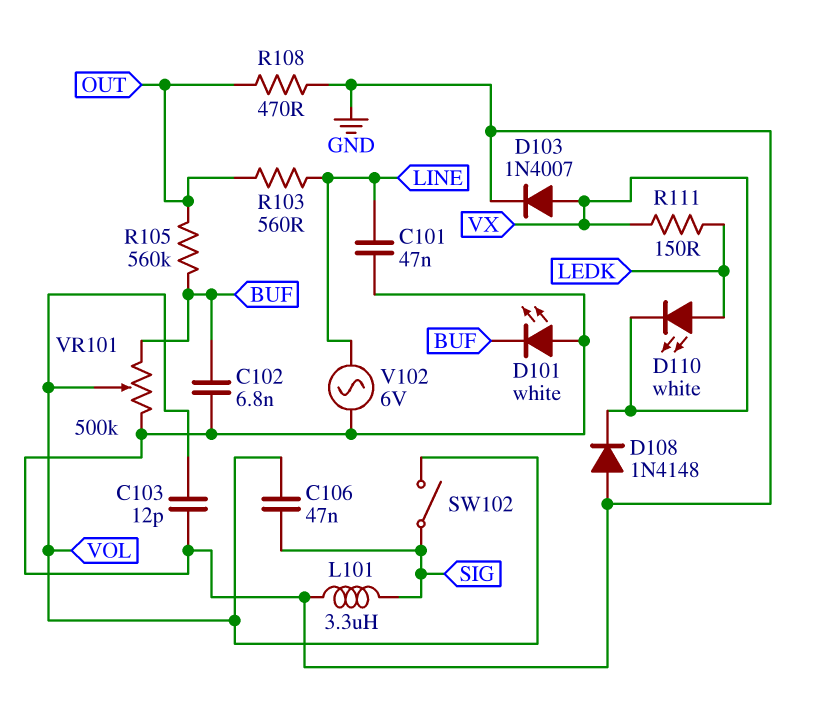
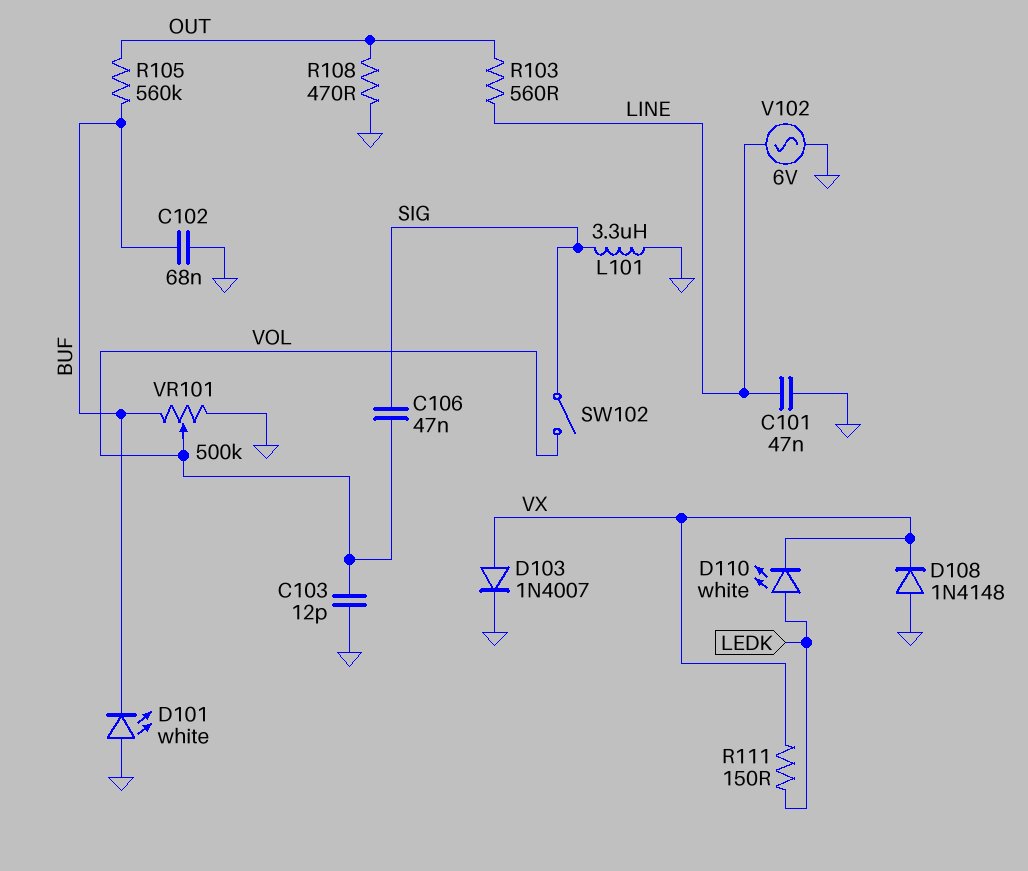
C102: 6.8nF (BUF, GND) -> 68nF (BUF, GND)

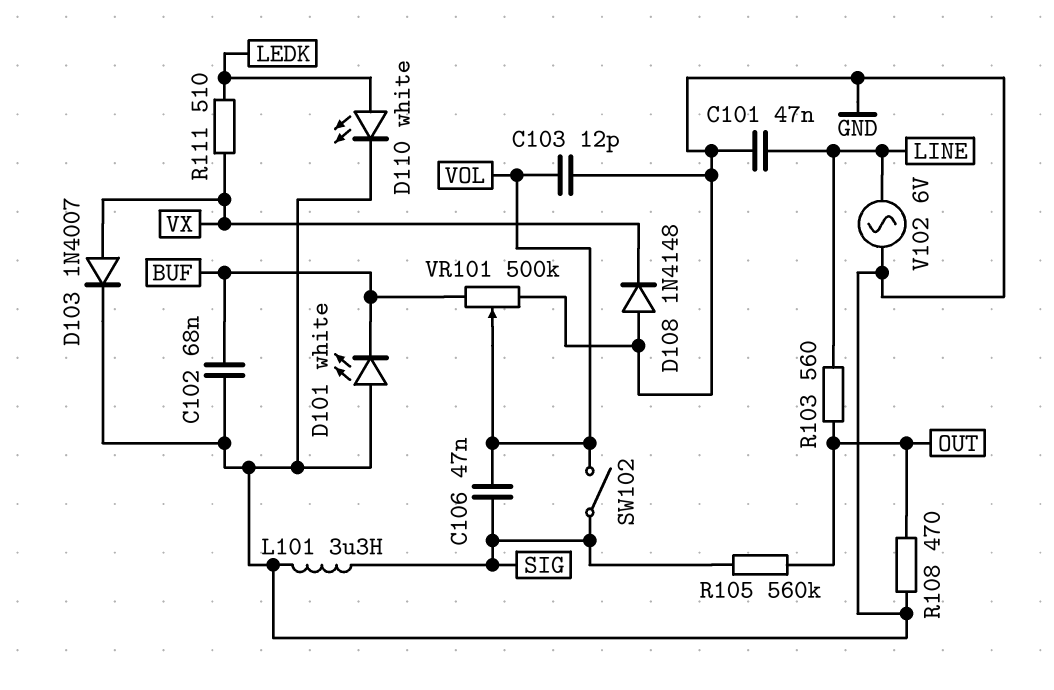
D110: LED white (A LEDK, K VX) -> LED white (A LEDK, K GND)
R105: 560k (BUF, OUT) -> 560k (OUT, SIG)
R111: 150 (LEDK, VX) -> 510 (LEDK, VX)

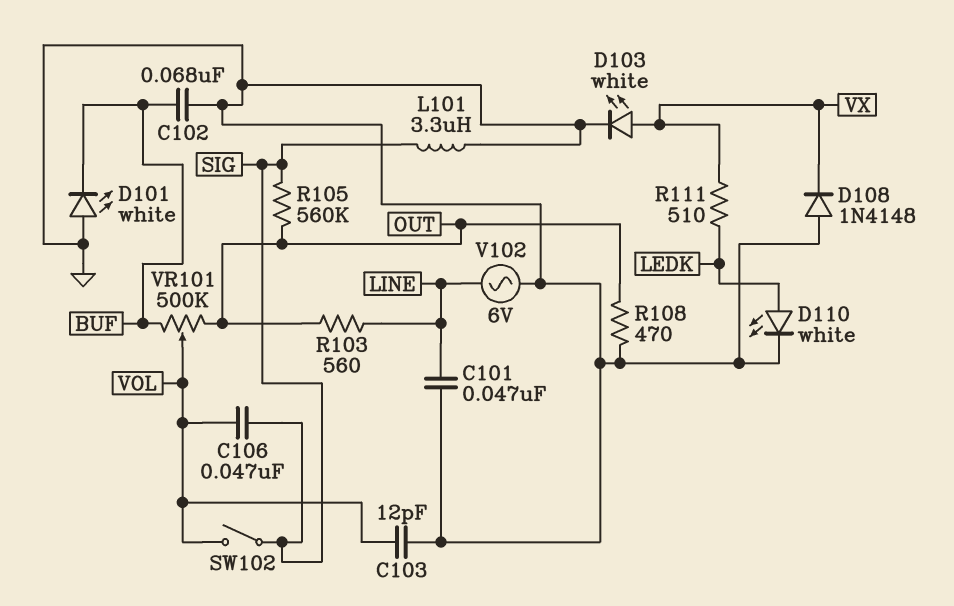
D103: diode 1N4007 (A VX, K GND) -> LED white (A VX, K GND)
VR101: 500k (BUF, GND, wiper VOL) -> 500k (BUF, OUT, wiper VOL)

